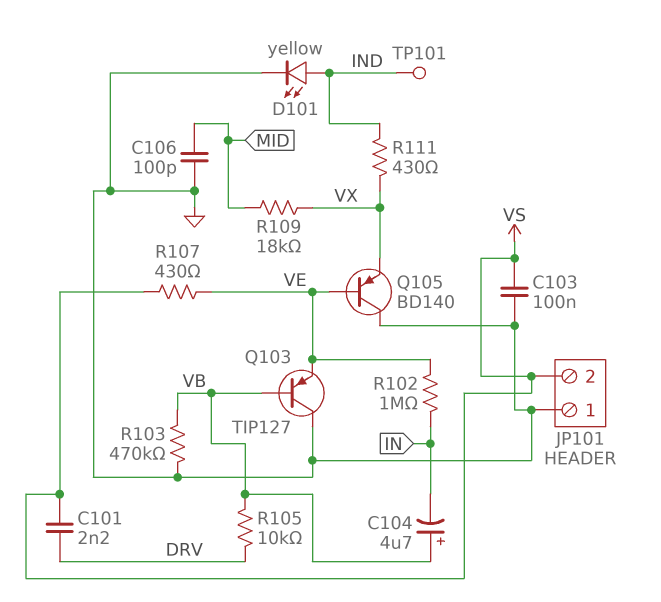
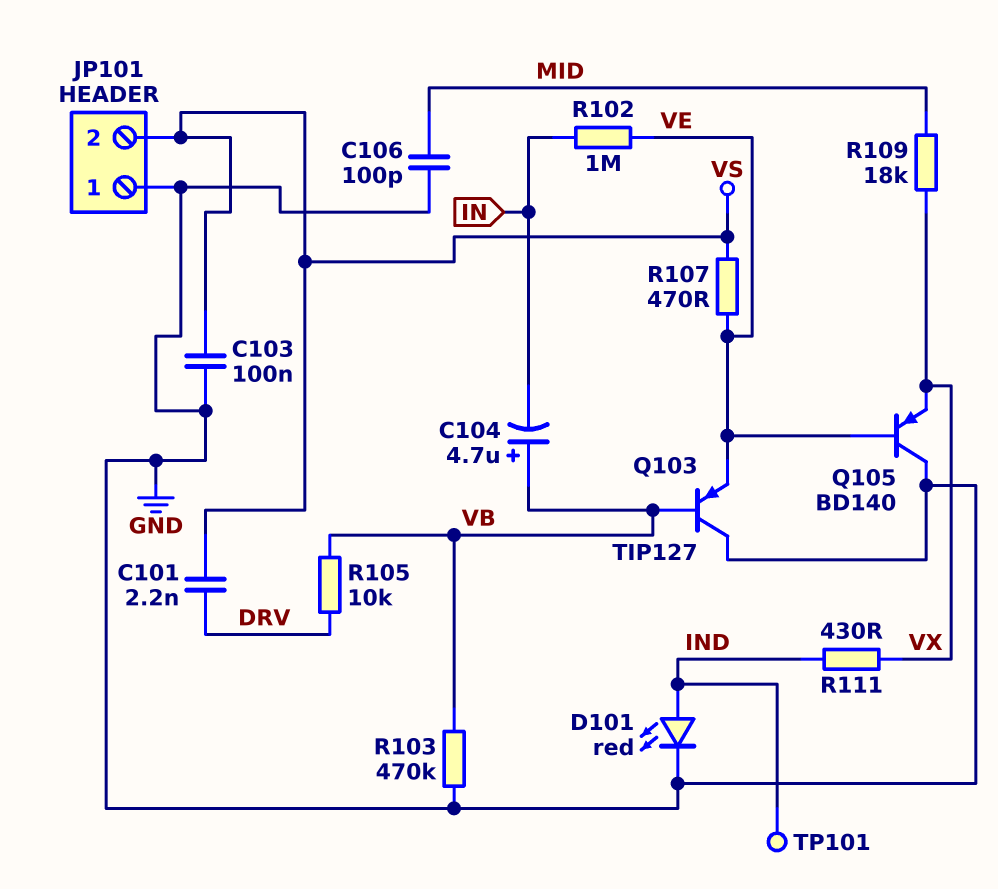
D101: LED yellow (A IND, K GND) -> LED red (A IND, K GND)
R107: 430 (VE, VS) -> 470 (VE, VS)

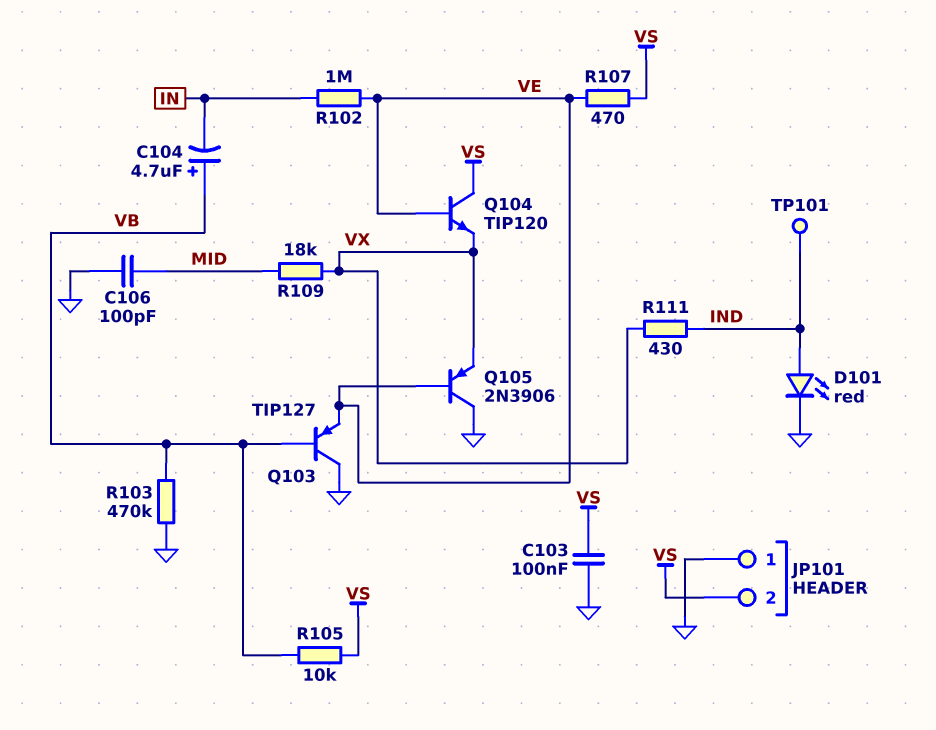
C101: 2.2nF (DRV, VS) -> none
Q104: none -> NPN TIP120 (B VE, C VS, E VX)
Q105: PNP BD140 (B VE, C GND, E VX) -> PNP 2N3906 (B VE, C GND, E VX)
R105: 10k (DRV, VB) -> 10k (VB, VS)

